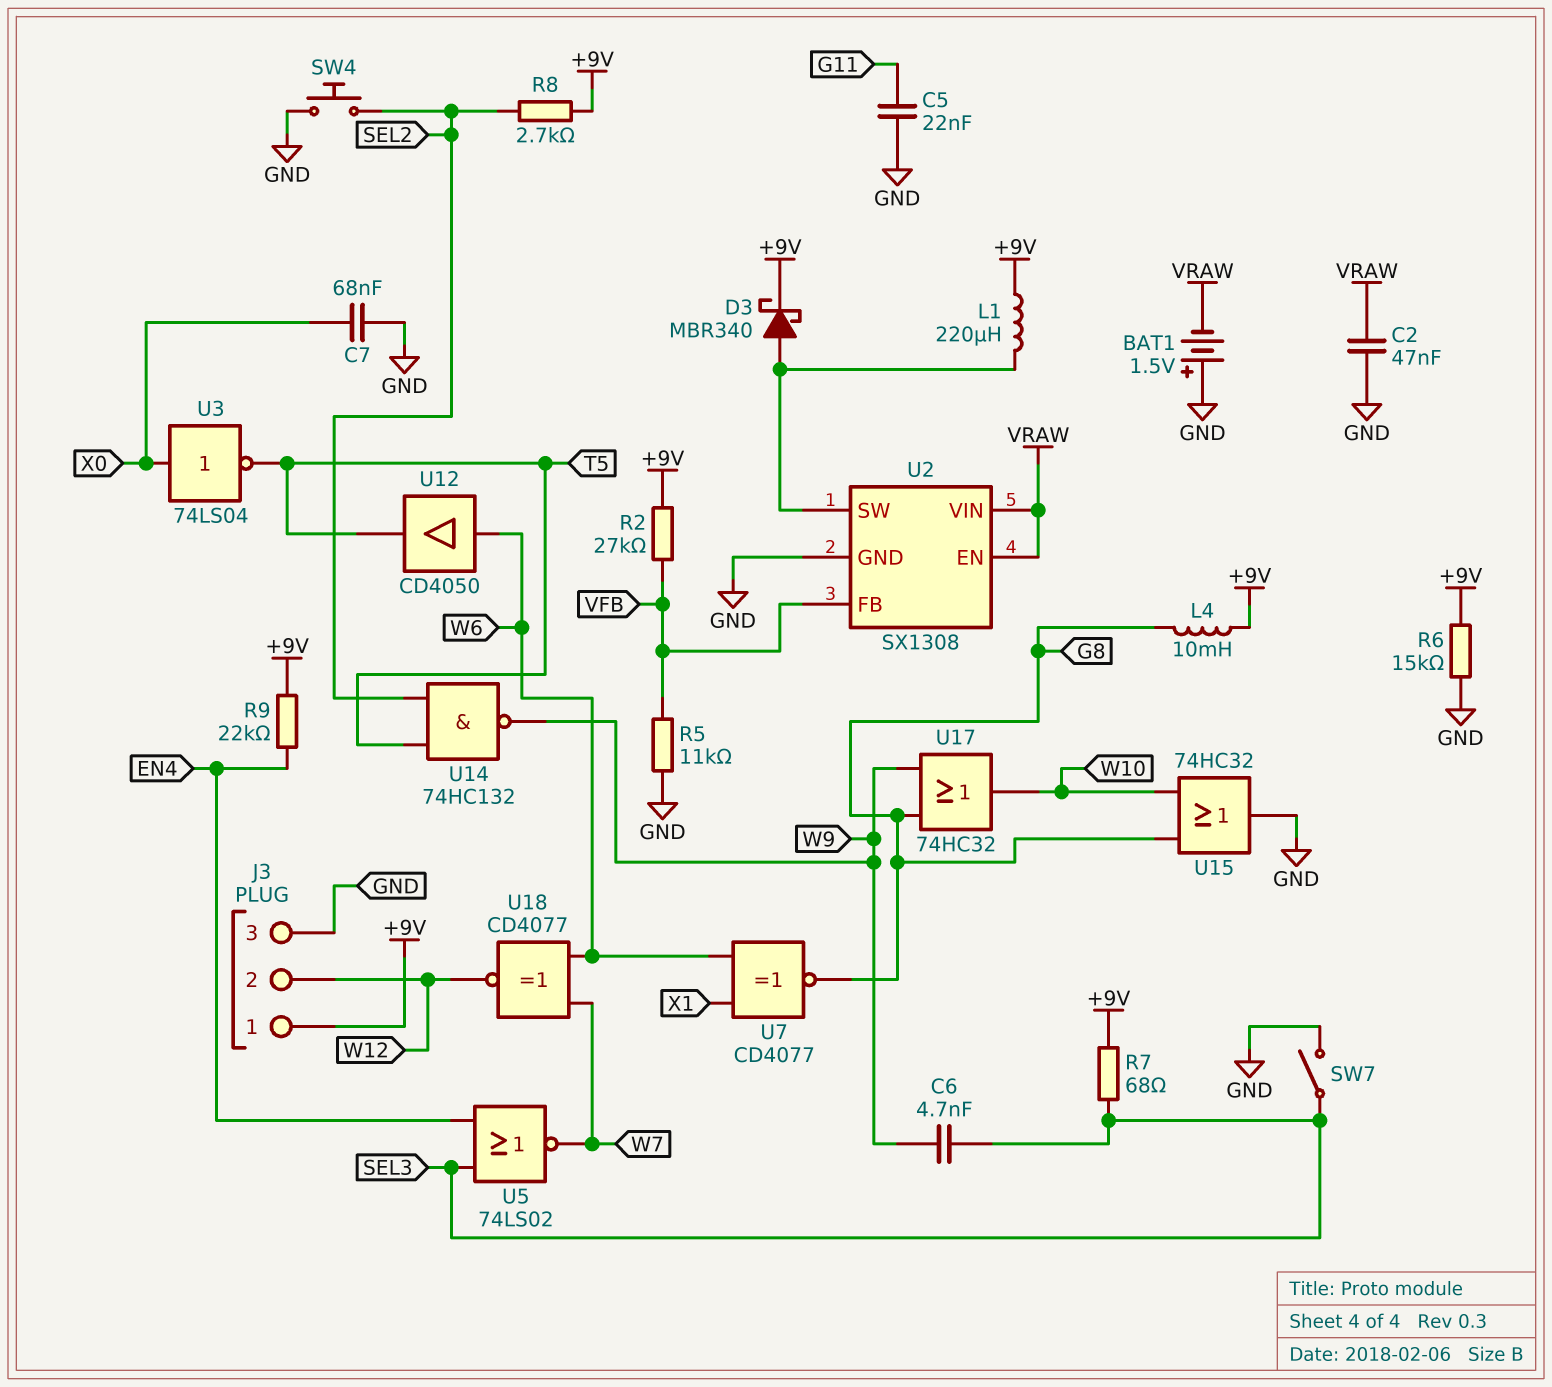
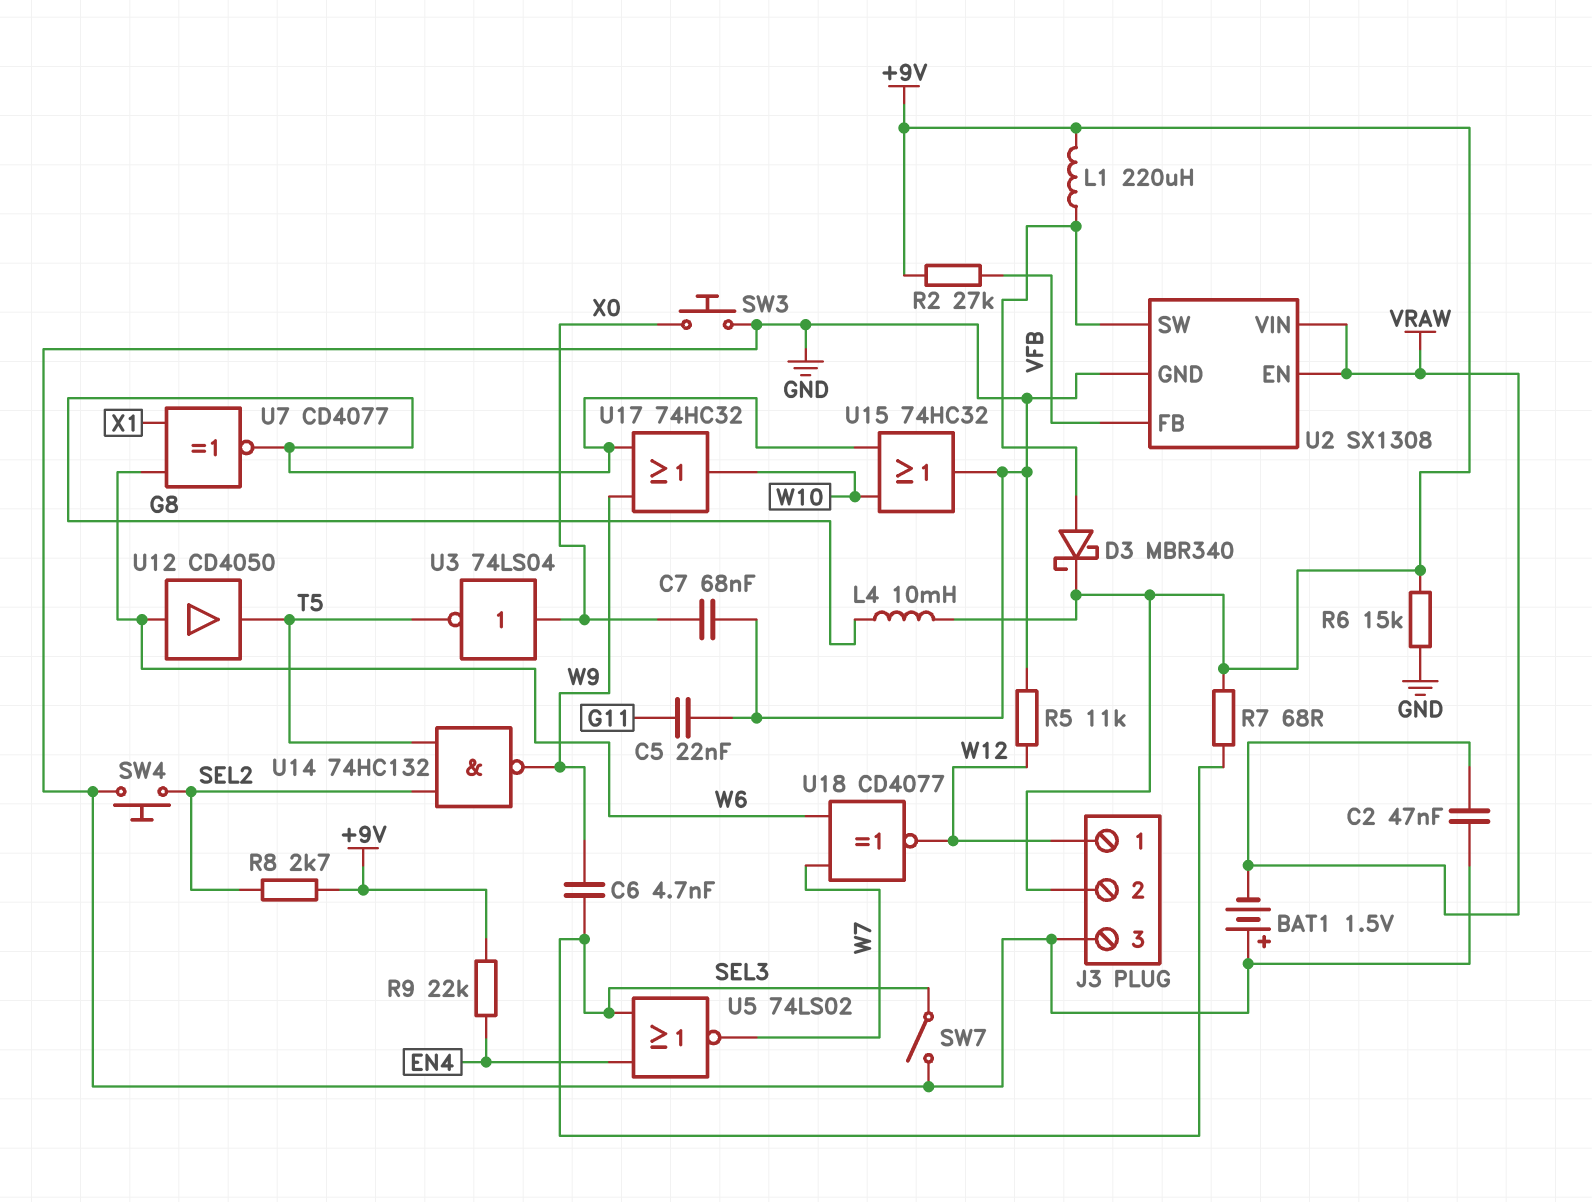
J3 pin 1: +9V -> W12
J3 pin 2: W12 -> +9V
R5: 11k (GND, VFB) -> 11k (GND, W12)
SW3: none -> button (GND, X0)

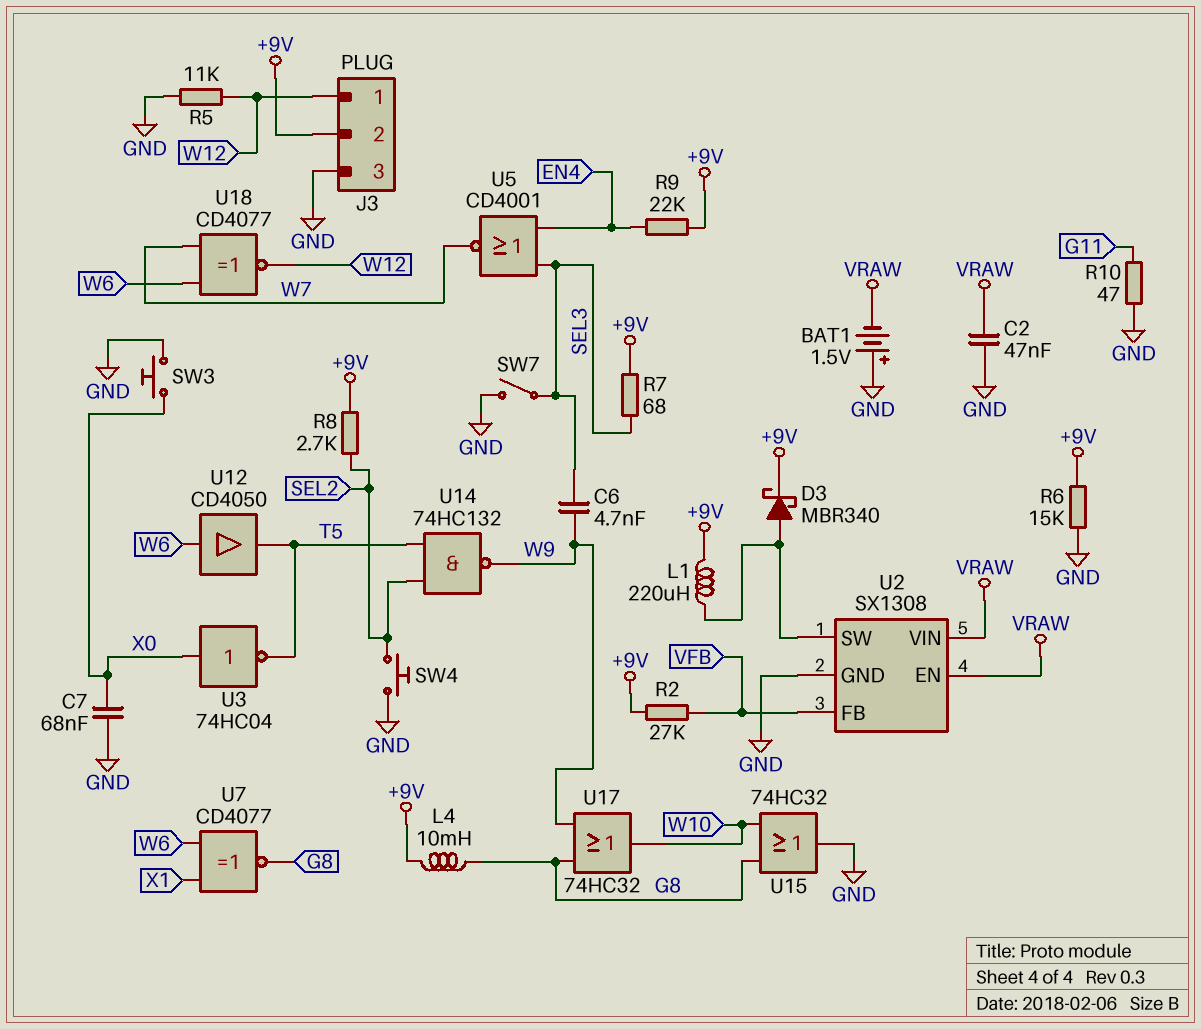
C5: 22nF (G11, GND) -> none
R10: none -> 47 (G11, GND)
U3: NOT 74LS04 (in X0, out T5) -> NOT 74HC04 (in X0, out T5)
U5: NOR 74LS02 (in EN4, in SEL3, out W7) -> NOR CD4001 (in EN4, in SEL3, out W7)

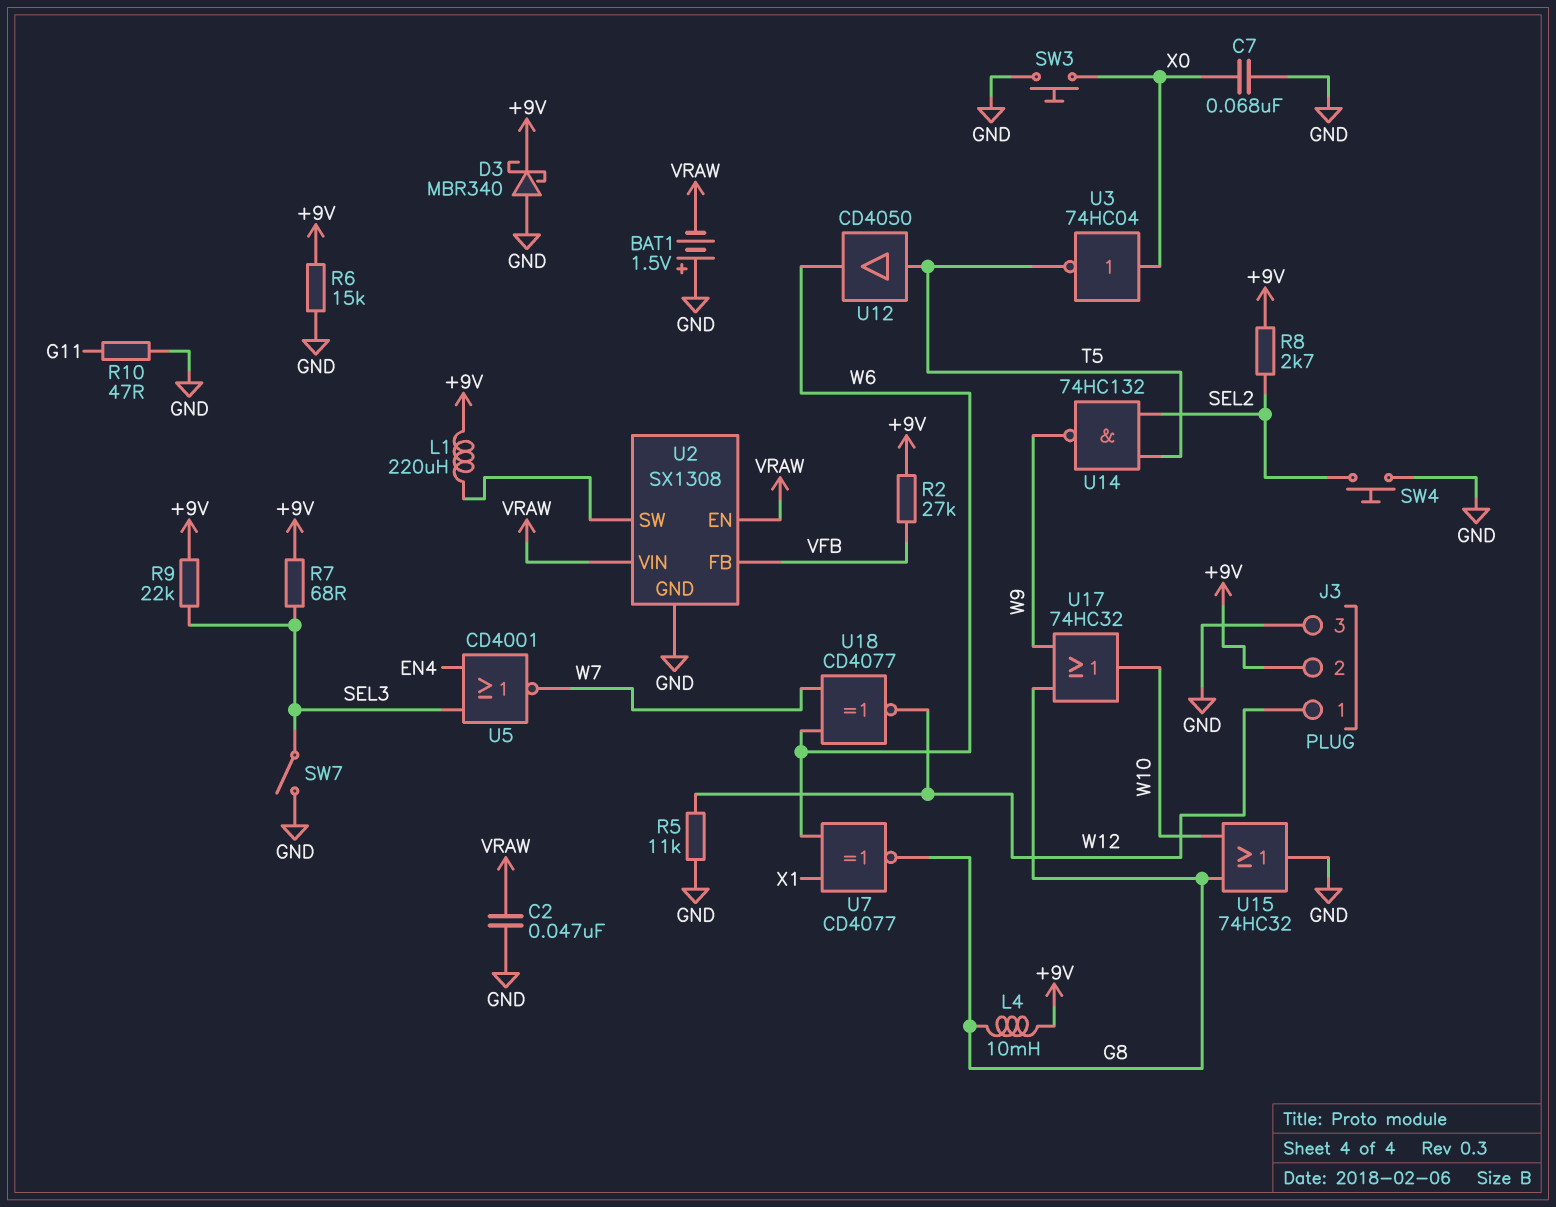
C6: 4.7nF (SEL3, W9) -> none
D3: schottky MBR340 (A U2/SW, K +9V) -> schottky MBR340 (A GND, K +9V)
R9: 22k (+9V, EN4) -> 22k (+9V, SEL3)
U12: buffer CD4050 (in W6, out T5) -> buffer CD4050 (in T5, out W6)

